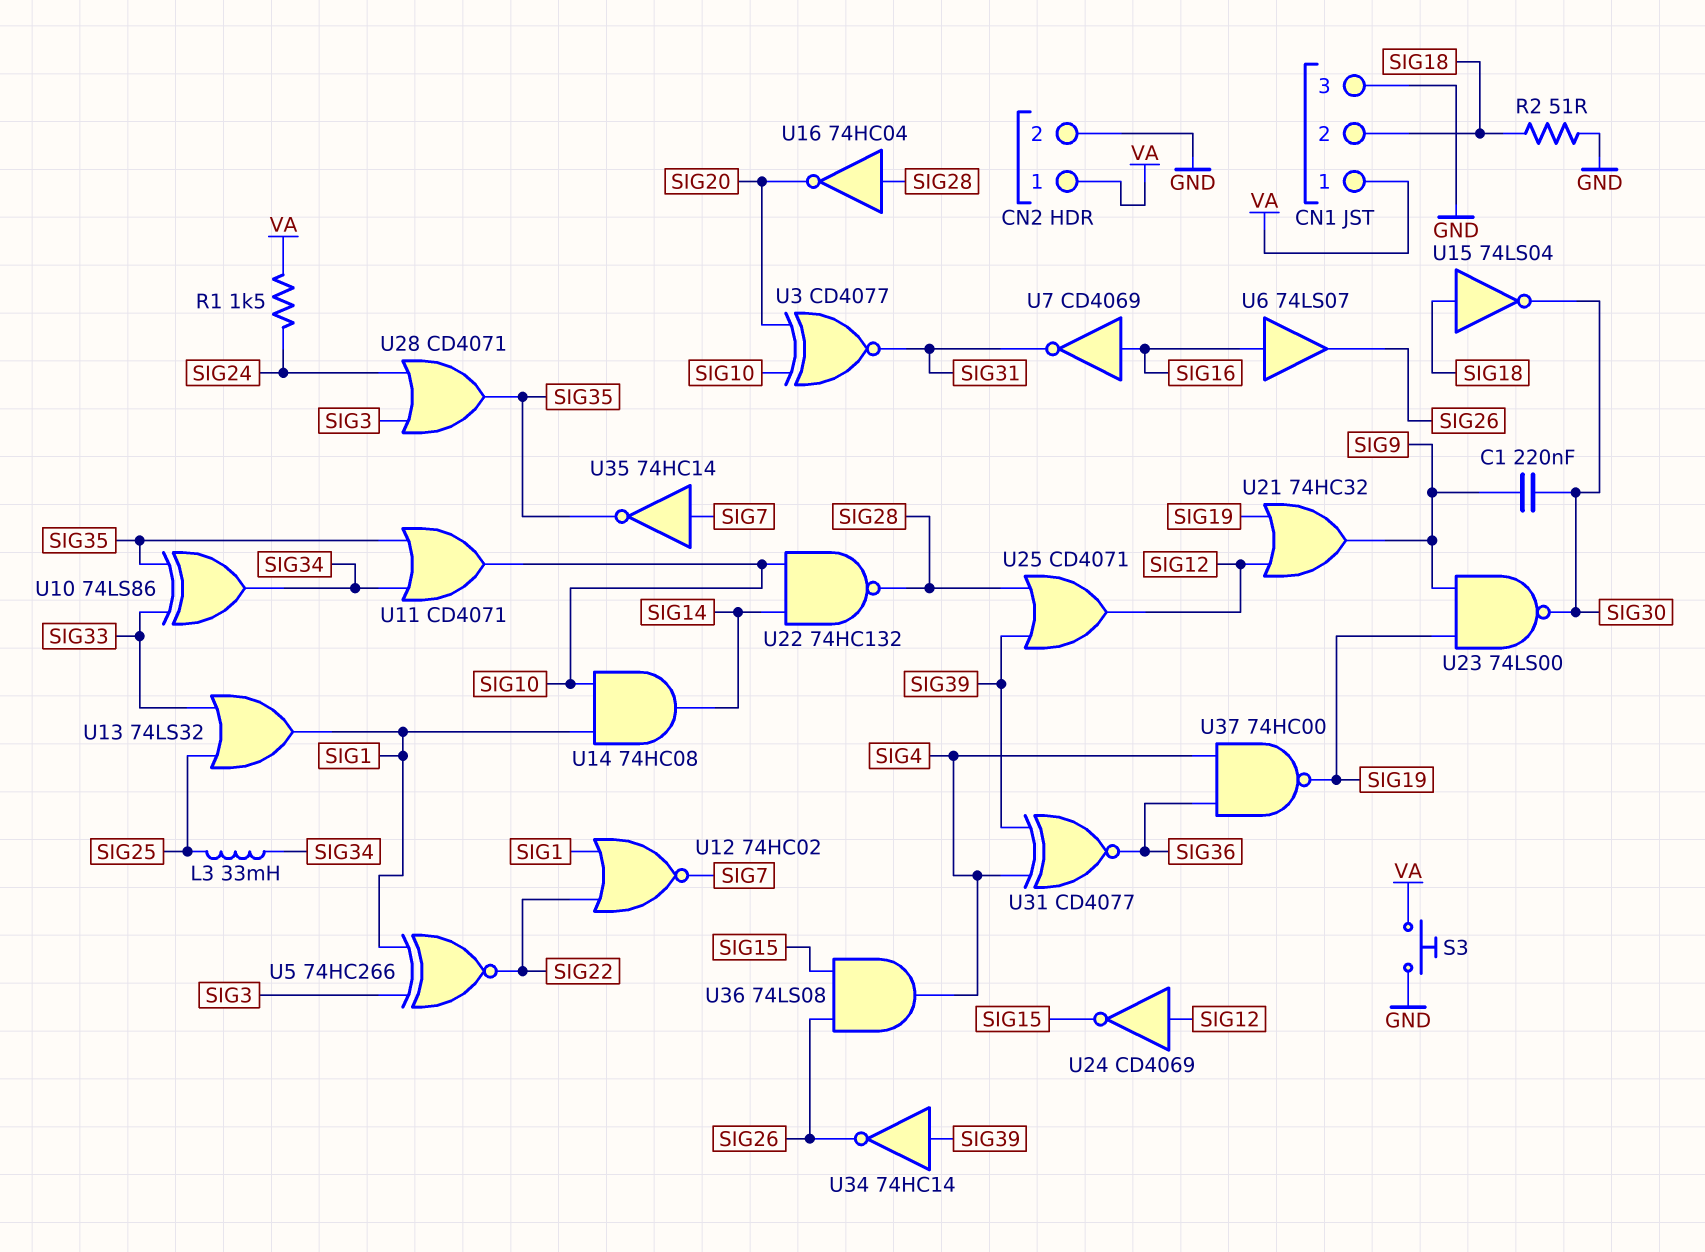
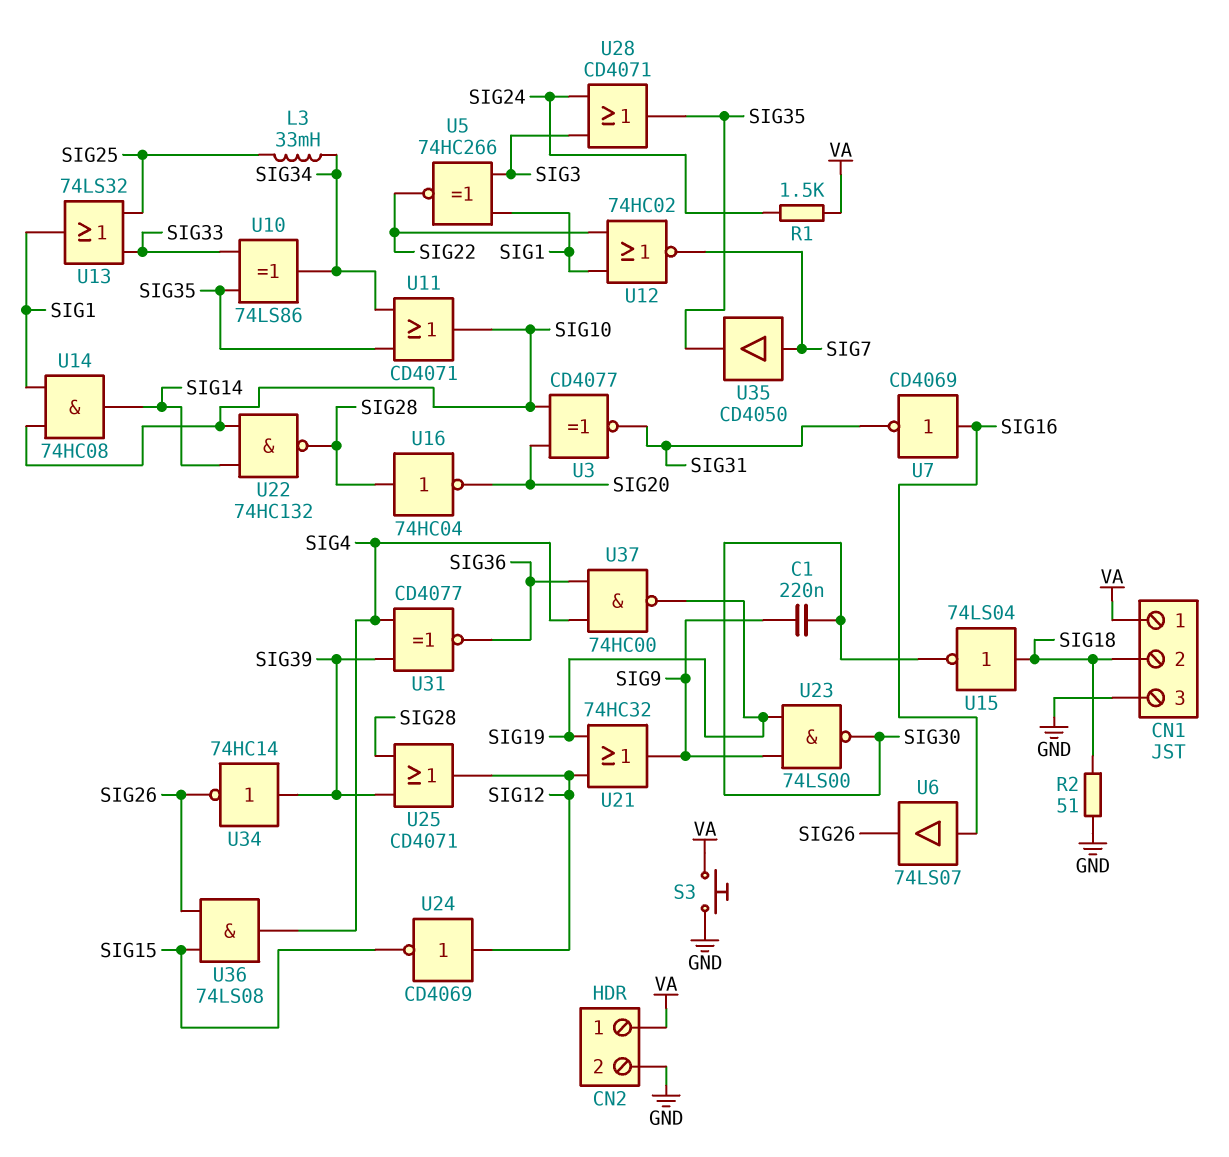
U35: NOT 74HC14 (in SIG7, out SIG35) -> buffer CD4050 (in SIG7, out SIG35)

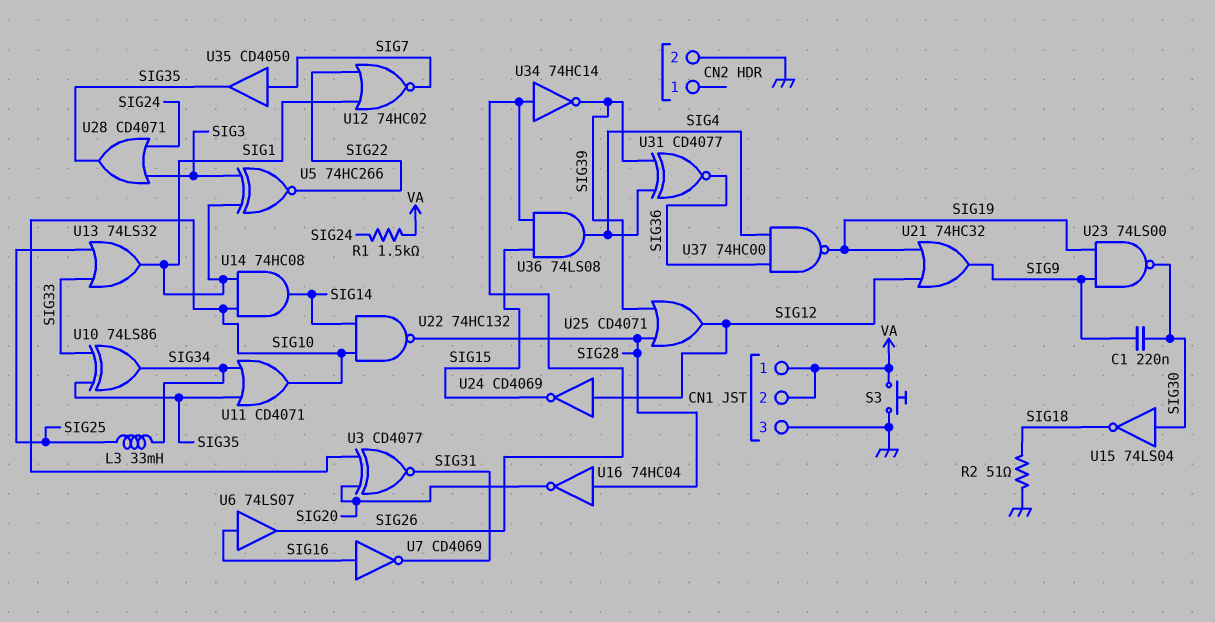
CN1 pin 2: SIG18 -> VA
CN2 pin 1: VA -> none
U15: NOT 74LS04 (in SIG18, out SIG30) -> NOT 74LS04 (in SIG30, out SIG18)
U34: NOT 74HC14 (in SIG39, out SIG26) -> NOT 74HC14 (in SIG26, out SIG39)

